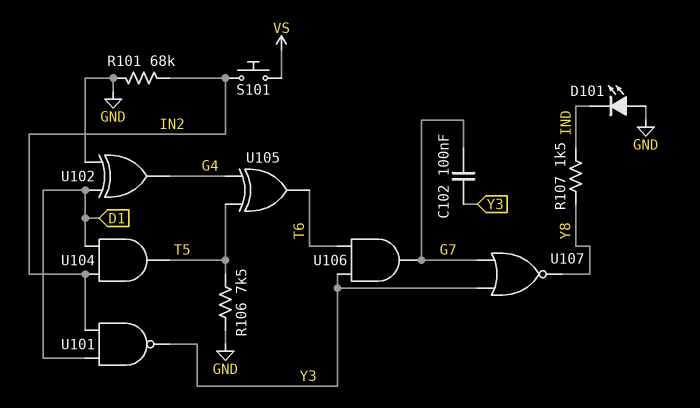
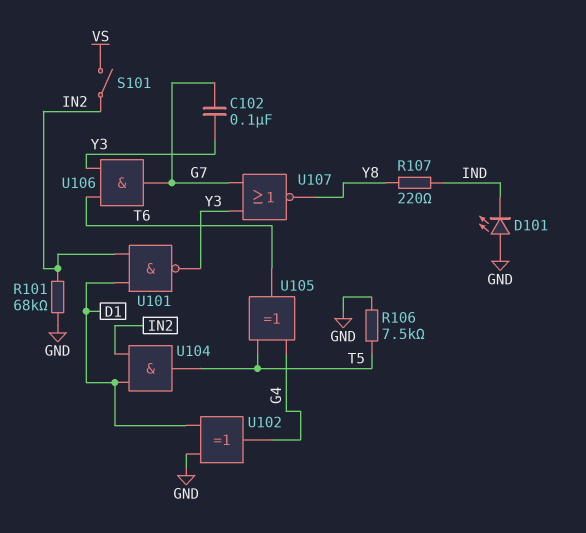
R107: 1.5k (IND, Y8) -> 220 (IND, Y8)
S101: button (IN2, VS) -> switch (IN2, VS)

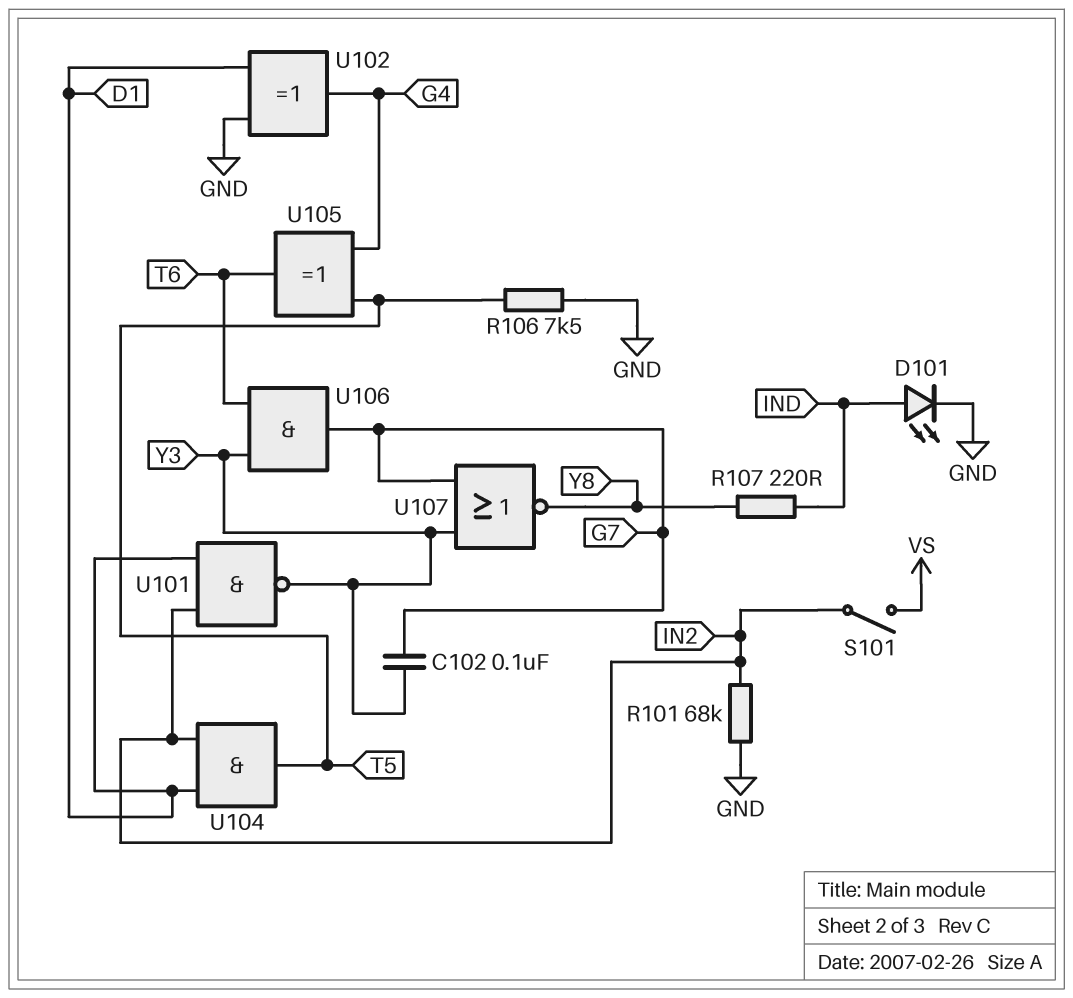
D101: LED (A GND, K IND) -> LED (A IND, K GND)

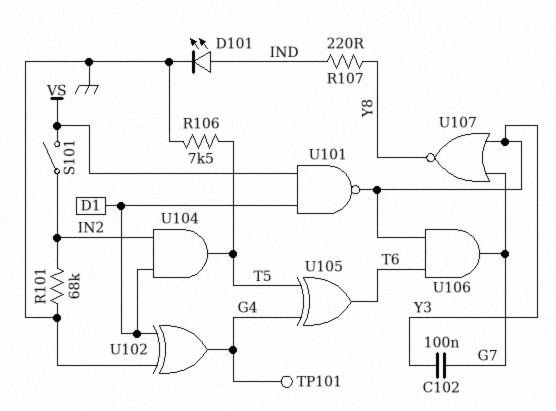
TP101: none -> test point (G4)
U101: NAND (in D1, in IN2, out Y3) -> NAND (in D1, in VS, out Y3)

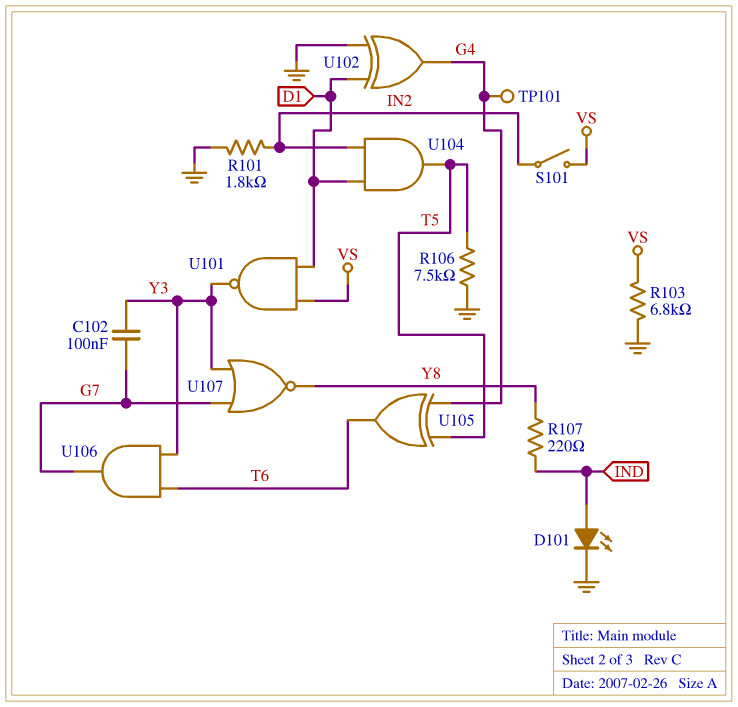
R101: 68k (GND, IN2) -> 1.8k (GND, IN2)
R103: none -> 6.8k (GND, VS)

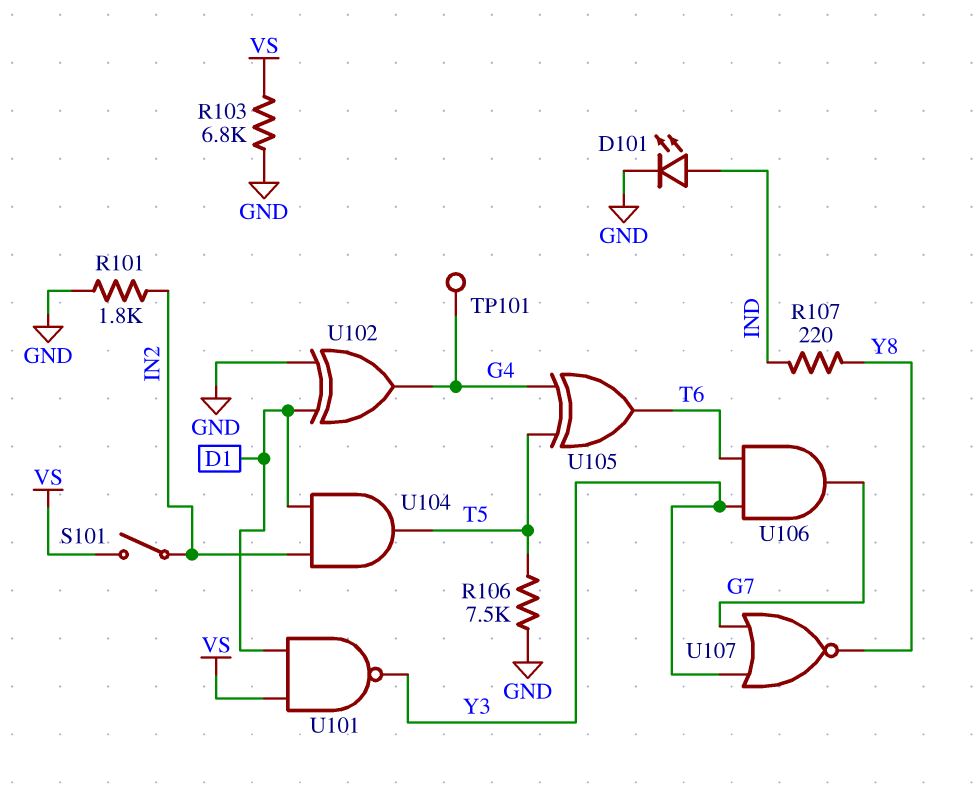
C102: 100nF (G7, Y3) -> none

